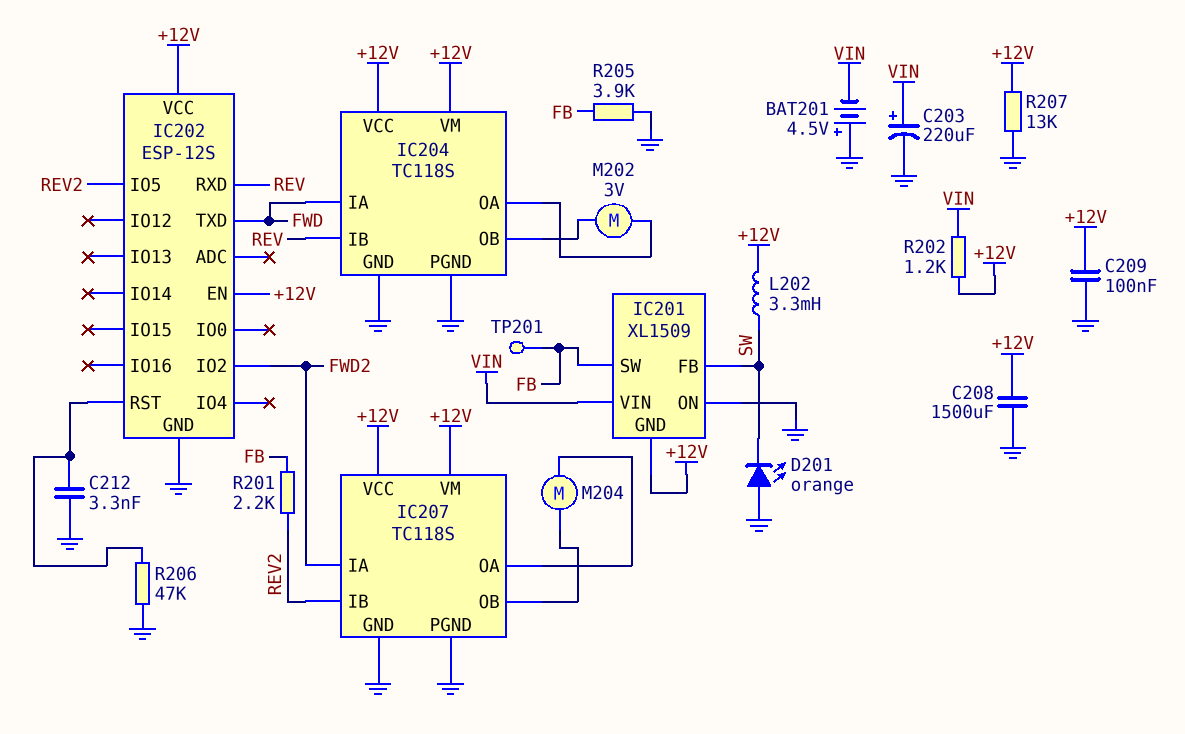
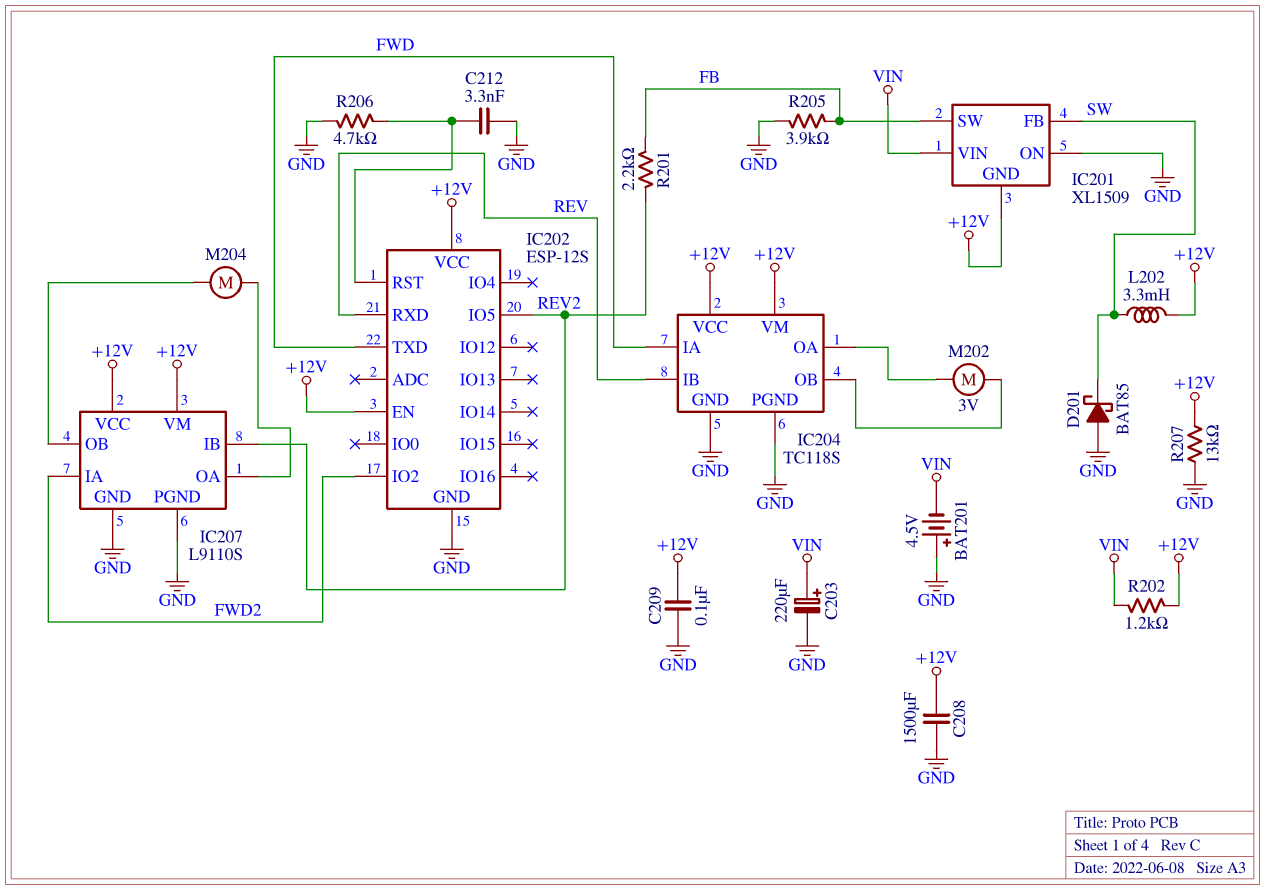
D201: LED orange (A GND, K SW) -> schottky BAT85 (A GND, K SW)
IC207: TC118S -> L9110S
R206: 47k (GND, IC202/RST) -> 4.7k (GND, IC202/RST)
TP201: test point (FB) -> none

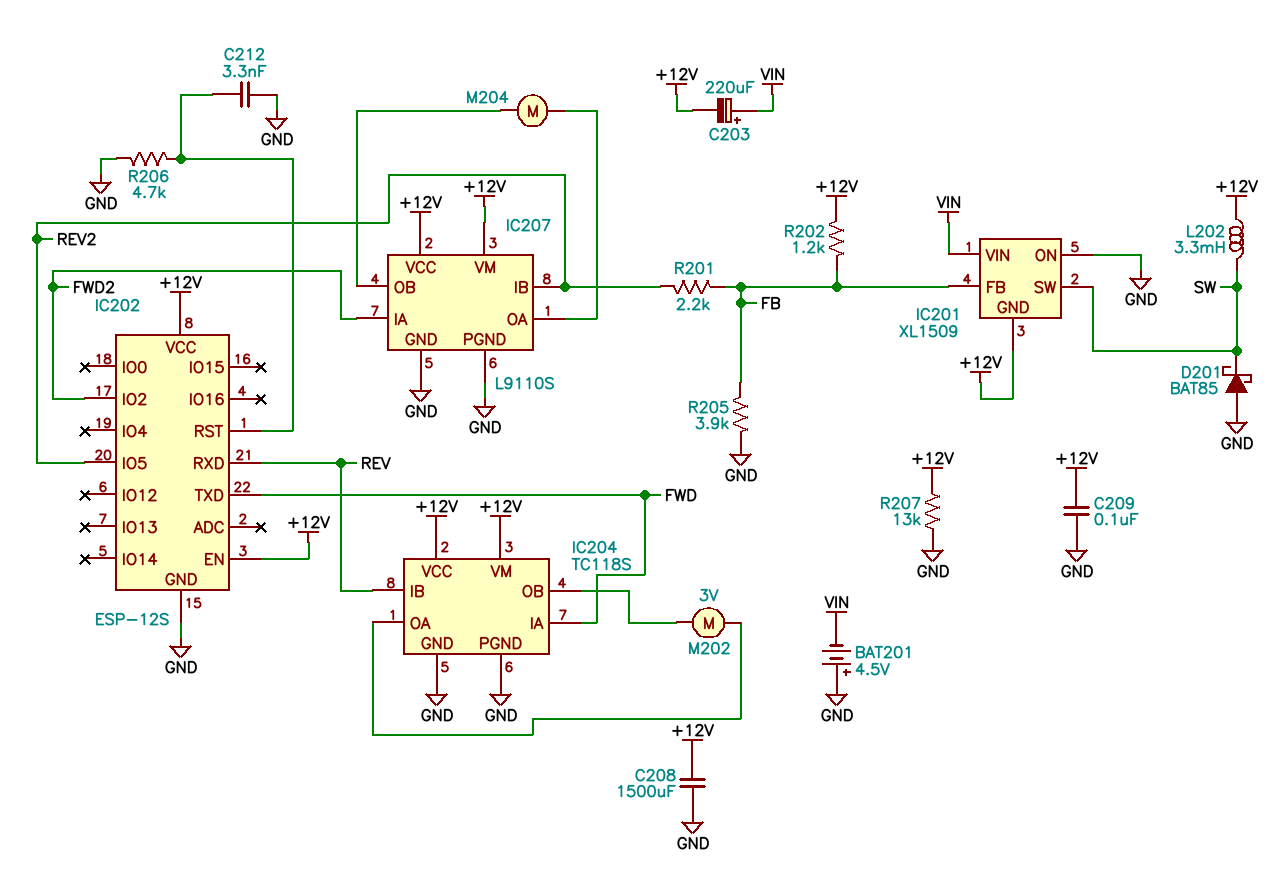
C203: 220uF (plus VIN, minus GND) -> 220uF (plus VIN, minus +12V)
IC201 pin FB: SW -> FB
IC201 pin SW: FB -> SW
R202: 1.2k (+12V, VIN) -> 1.2k (+12V, FB)

